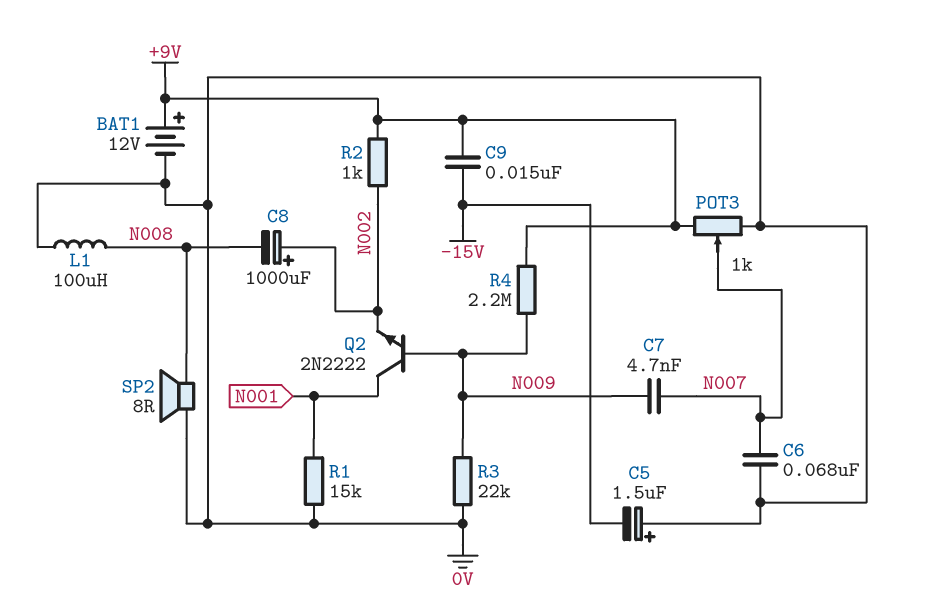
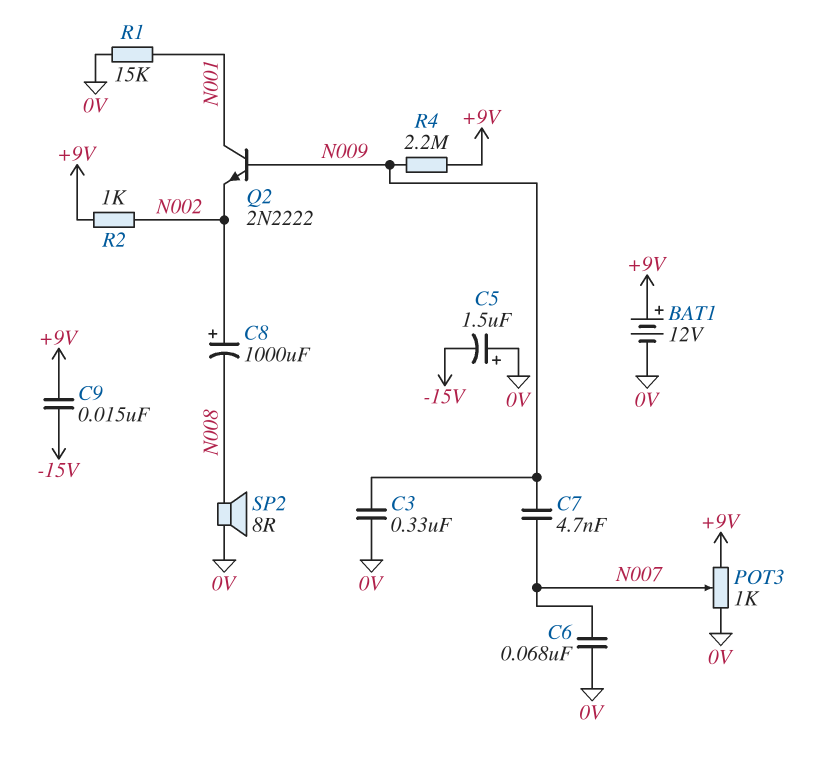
C3: none -> 330nF (0V, N009)
L1: 100uH (0V, N008) -> none
R3: 22k (0V, N009) -> none

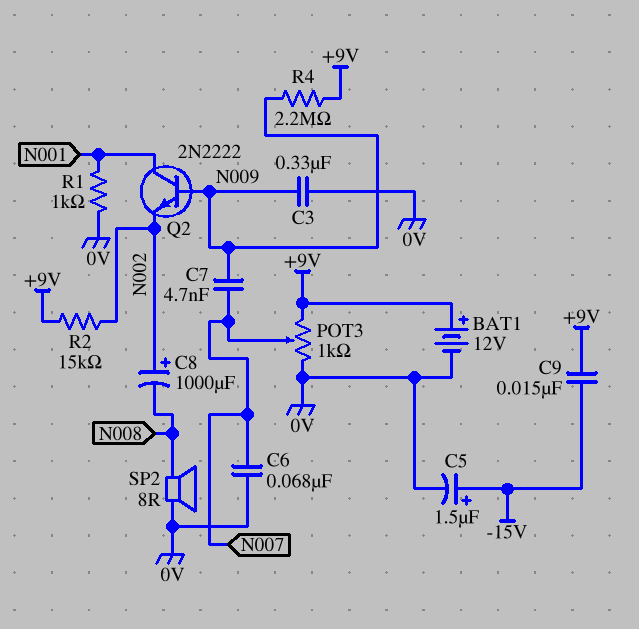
C5: 1.5uF (plus 0V, minus -15V) -> 1.5uF (plus -15V, minus 0V)
R1: 15k (0V, N001) -> 1k (0V, N001)
R2: 1k (+9V, N002) -> 15k (+9V, N002)

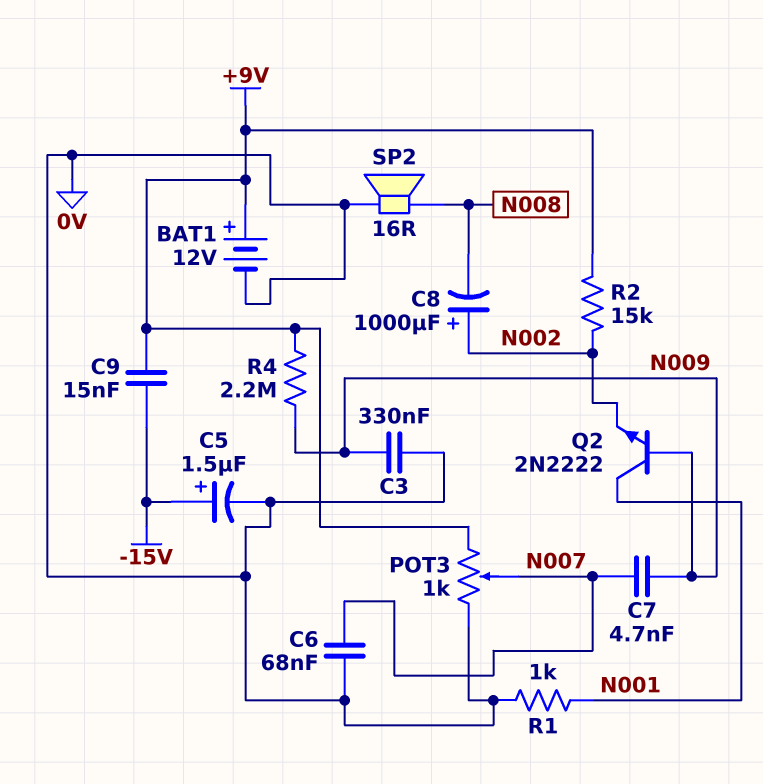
SP2: speaker 8R (0V, N008) -> speaker 16R (0V, N008)

